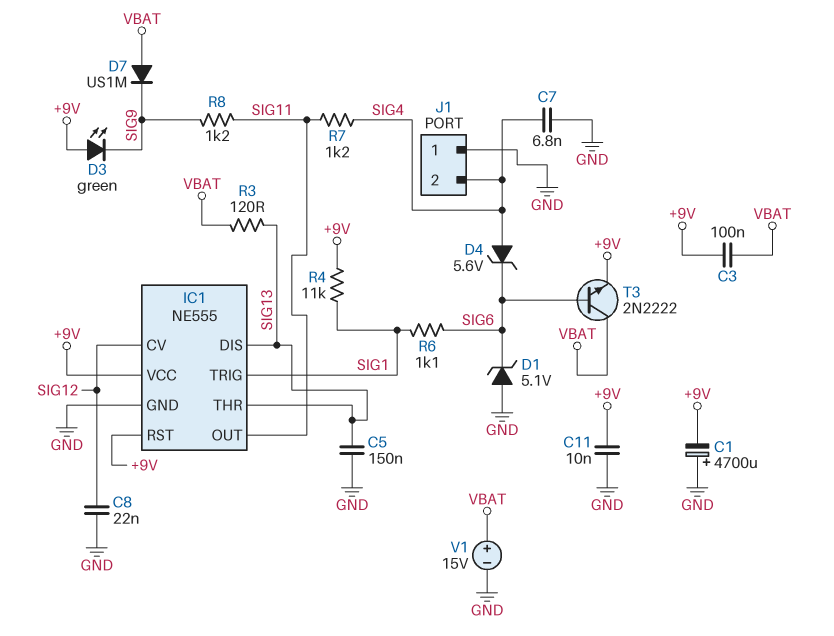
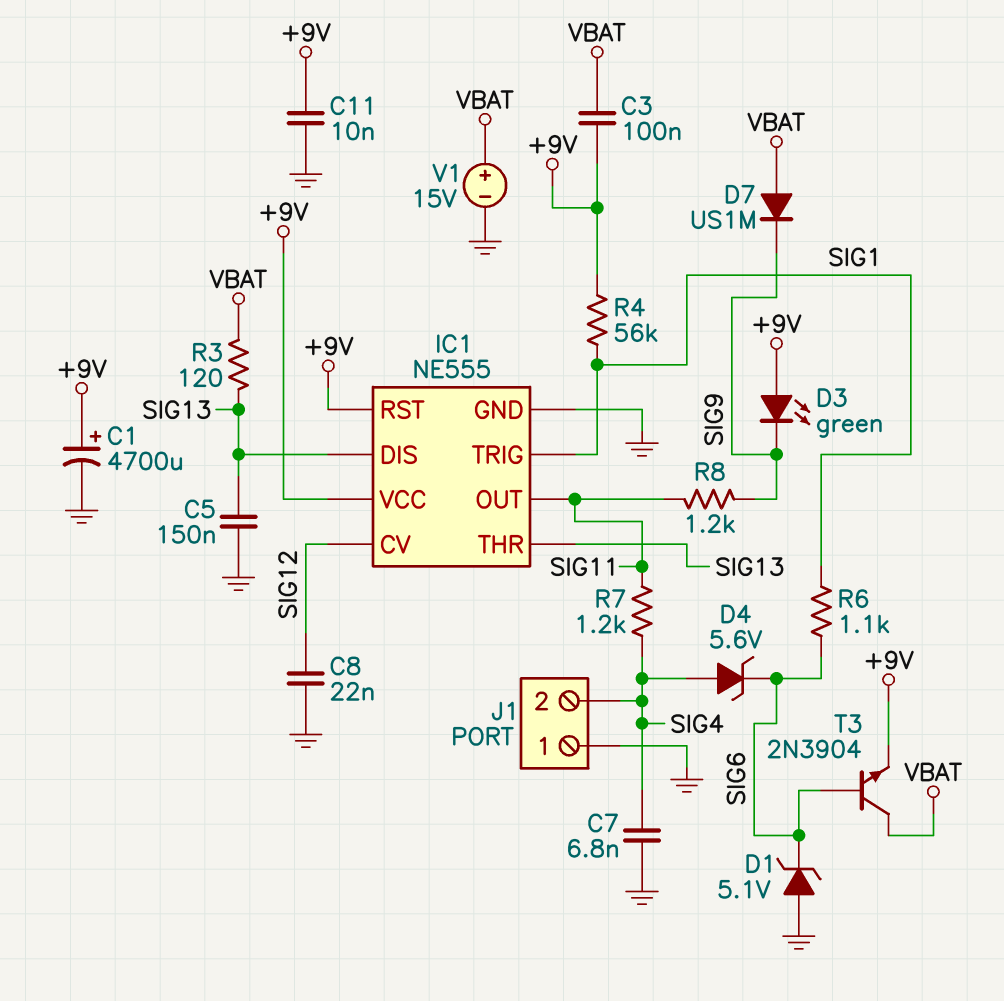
C1: 4700uF (plus GND, minus +9V) -> 4700uF (plus +9V, minus GND)
R4: 11k (+9V, SIG1) -> 56k (+9V, SIG1)
T3: NPN 2N2222 (B SIG6, C VBAT, E +9V) -> NPN 2N3904 (B SIG6, C VBAT, E +9V)

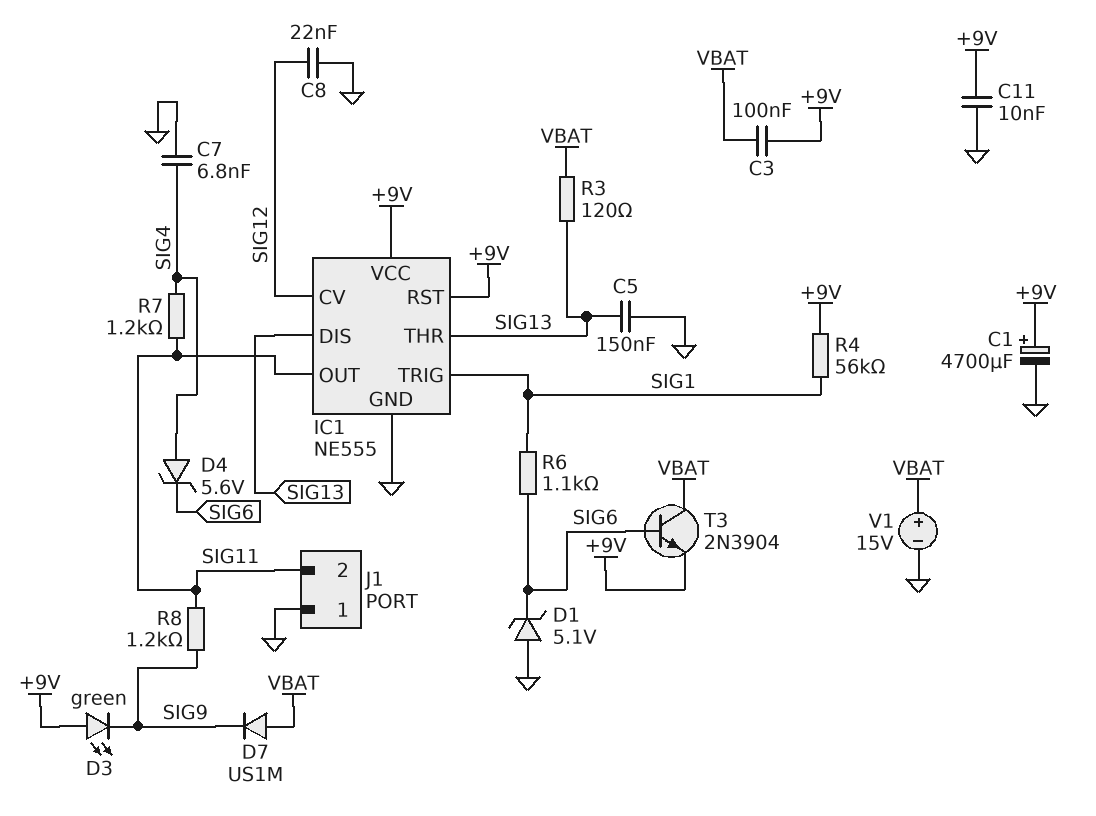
J1 pin 2: SIG4 -> SIG11

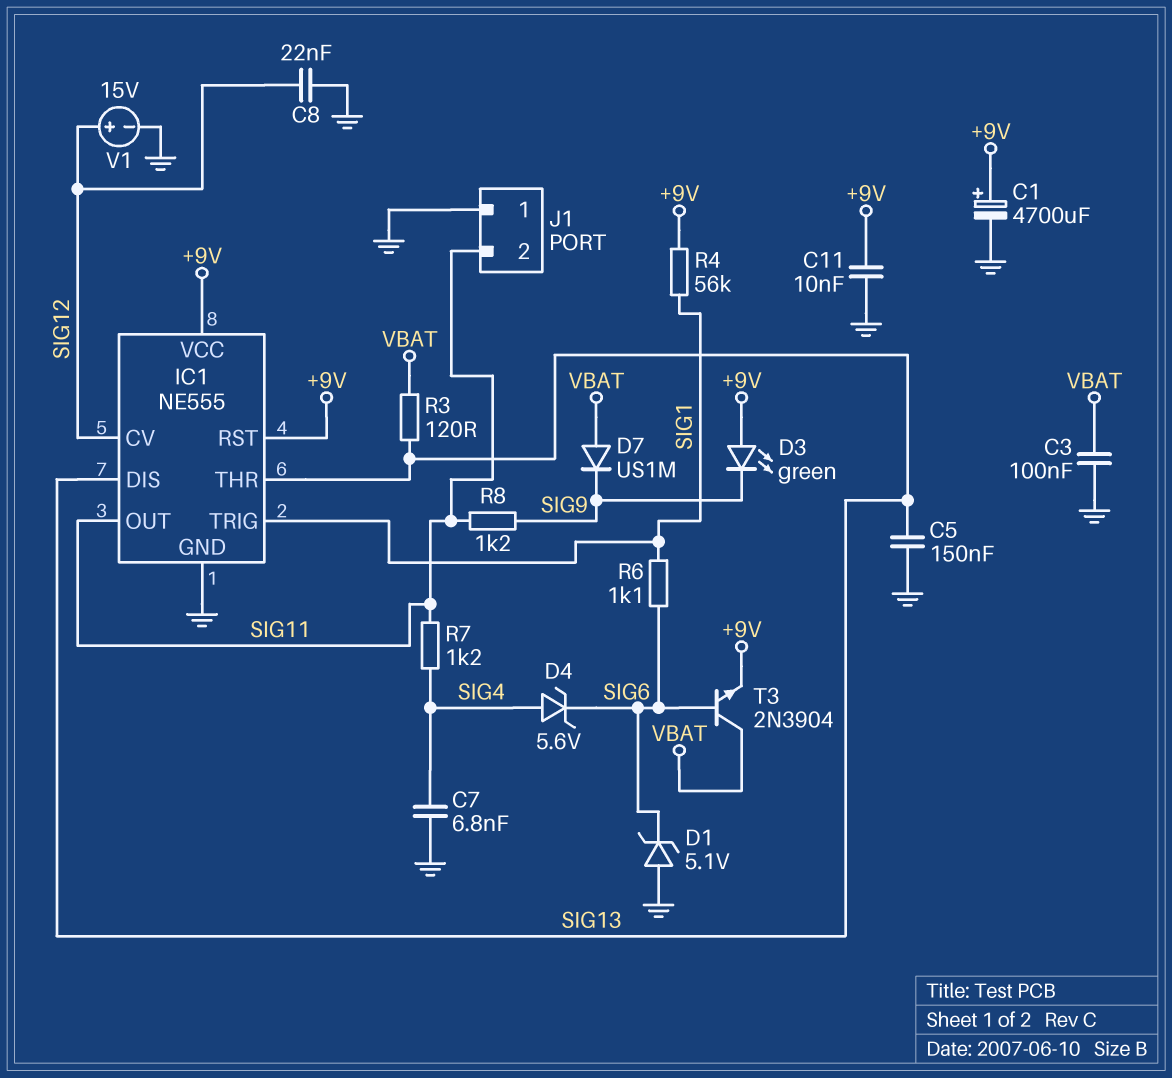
C3: 100nF (+9V, VBAT) -> 100nF (GND, VBAT)
V1: 15V (plus VBAT, minus GND) -> 15V (plus SIG12, minus GND)

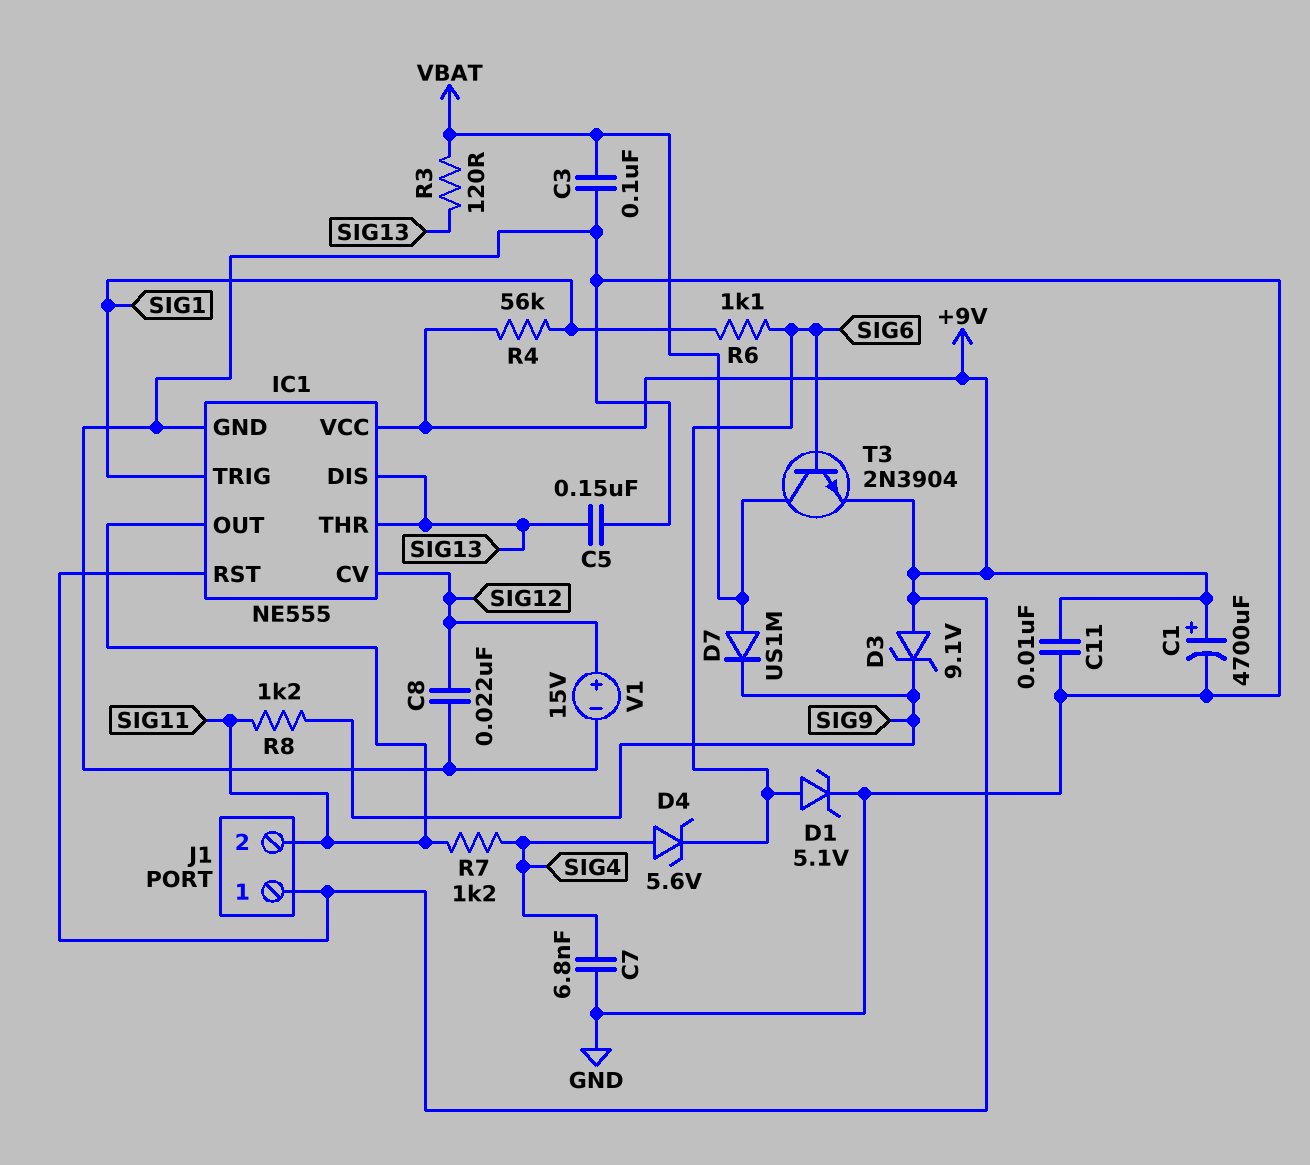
D1: zener 5.1V (A GND, K SIG6) -> zener 5.1V (A SIG6, K GND)
D3: LED green (A +9V, K SIG9) -> zener 9.1V (A +9V, K SIG9)
J1 pin 1: GND -> +9V

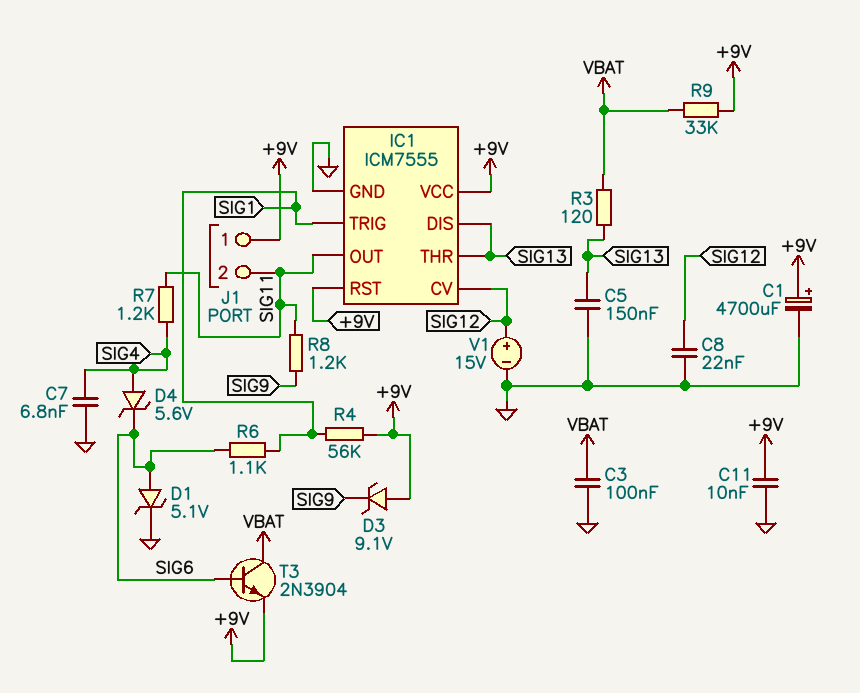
D7: diode US1M (A VBAT, K SIG9) -> none
IC1: NE555 -> ICM7555
R9: none -> 33k (+9V, VBAT)

